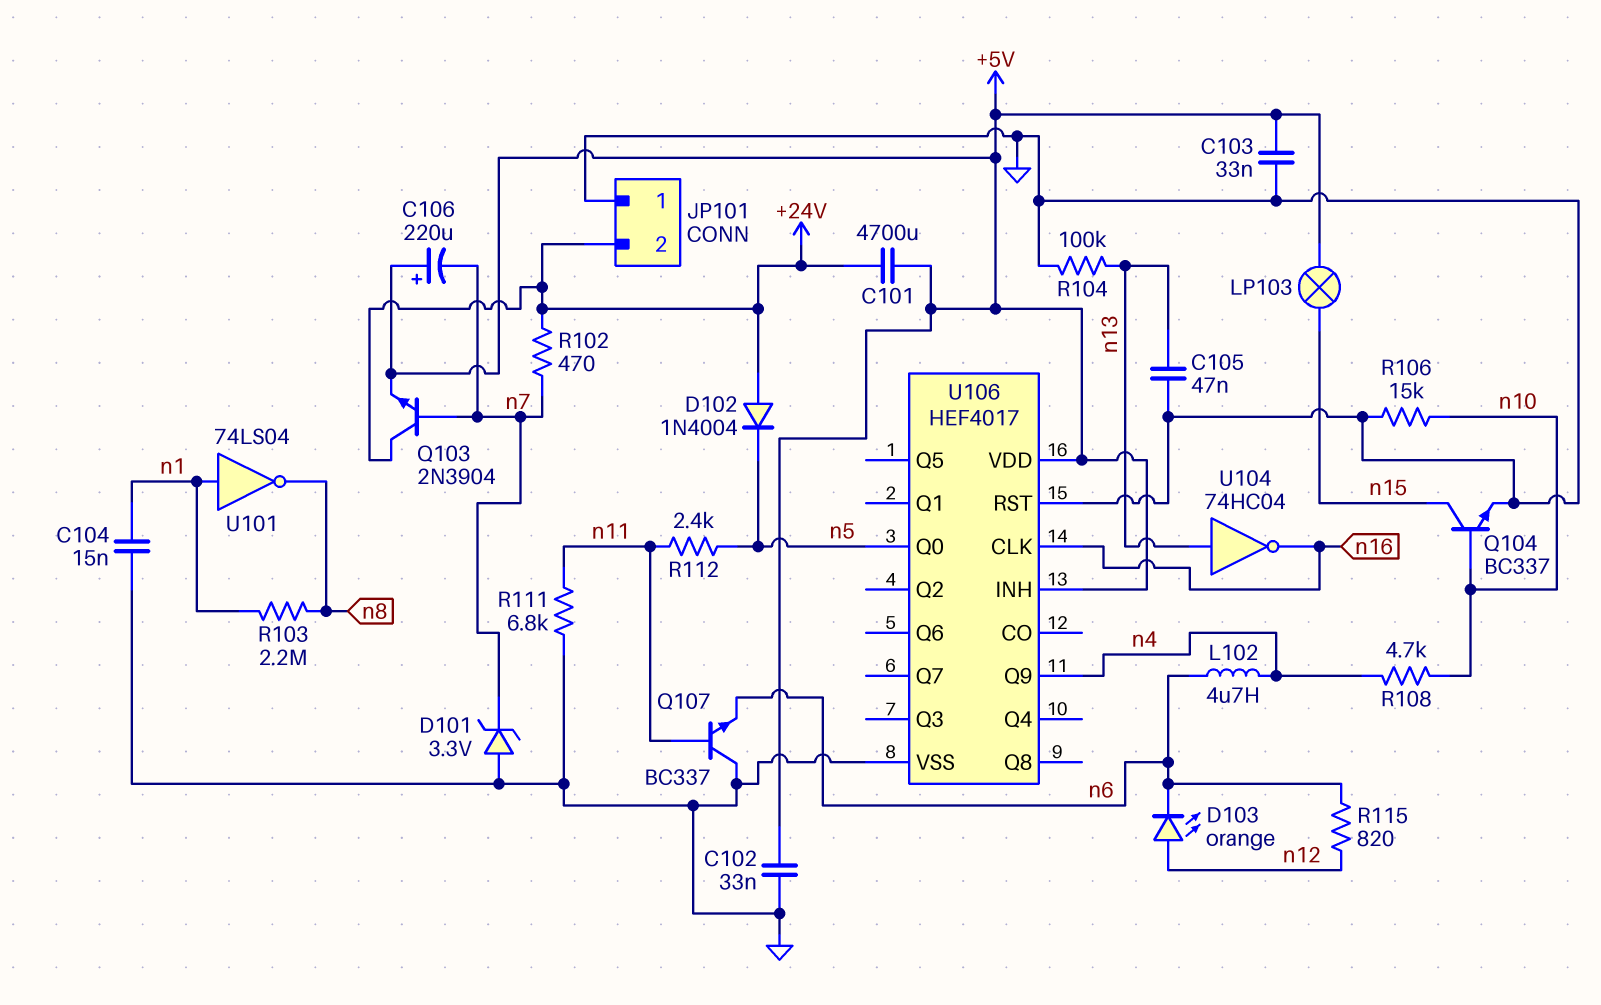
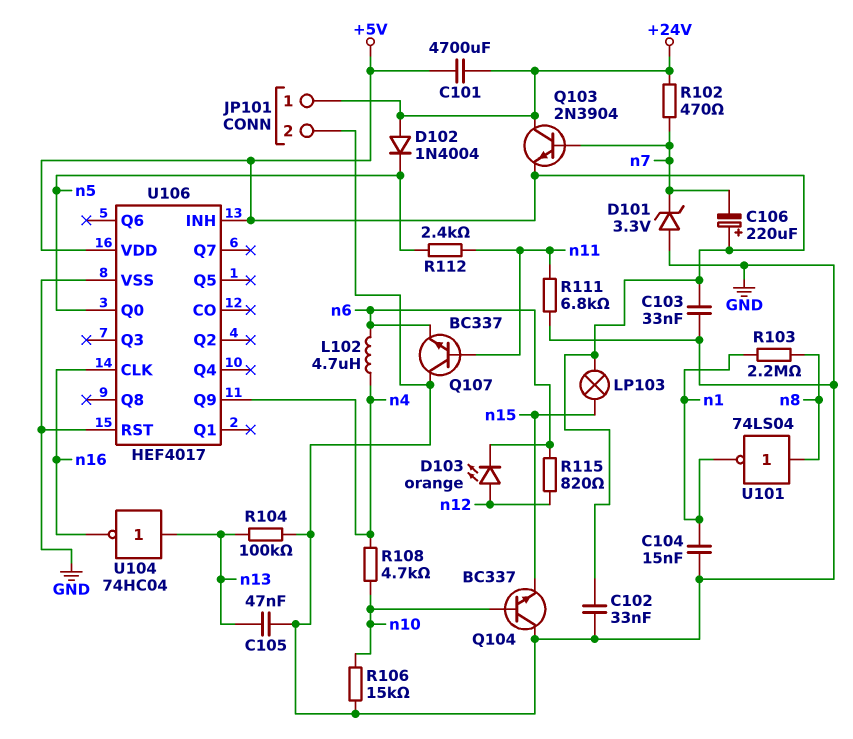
JP101 pin 1: GND -> +24V
JP101 pin 2: +24V -> GND
Q104: NPN BC337 (B n10, C n15, E GND) -> NPN BC337 (B n10, C GND, E n15)
U101: NOT 74LS04 (in n1, out n8) -> NOT 74LS04 (in n8, out n1)

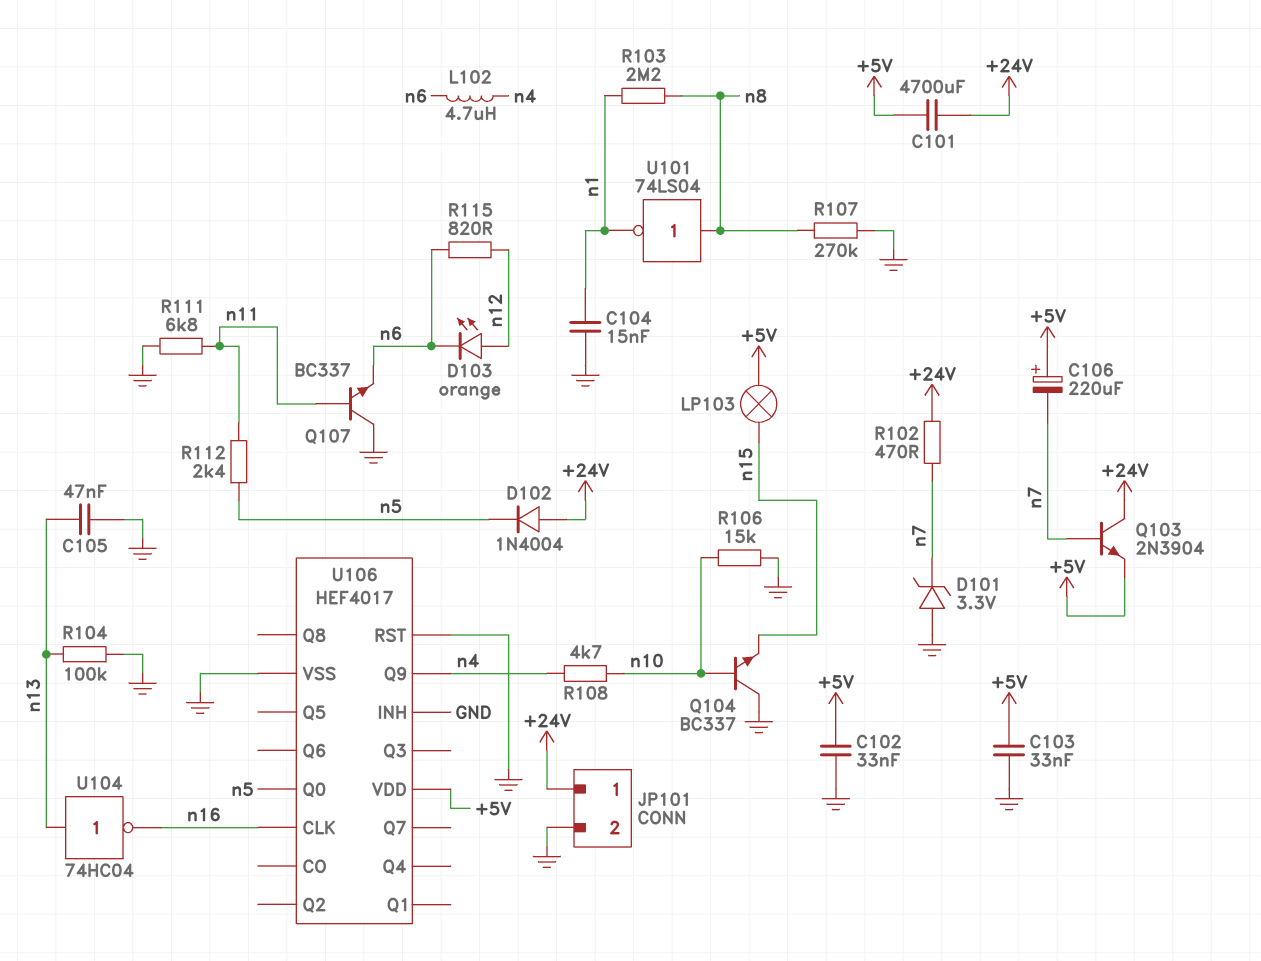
R107: none -> 270k (GND, n8)
U106 pin INH: +5V -> GND

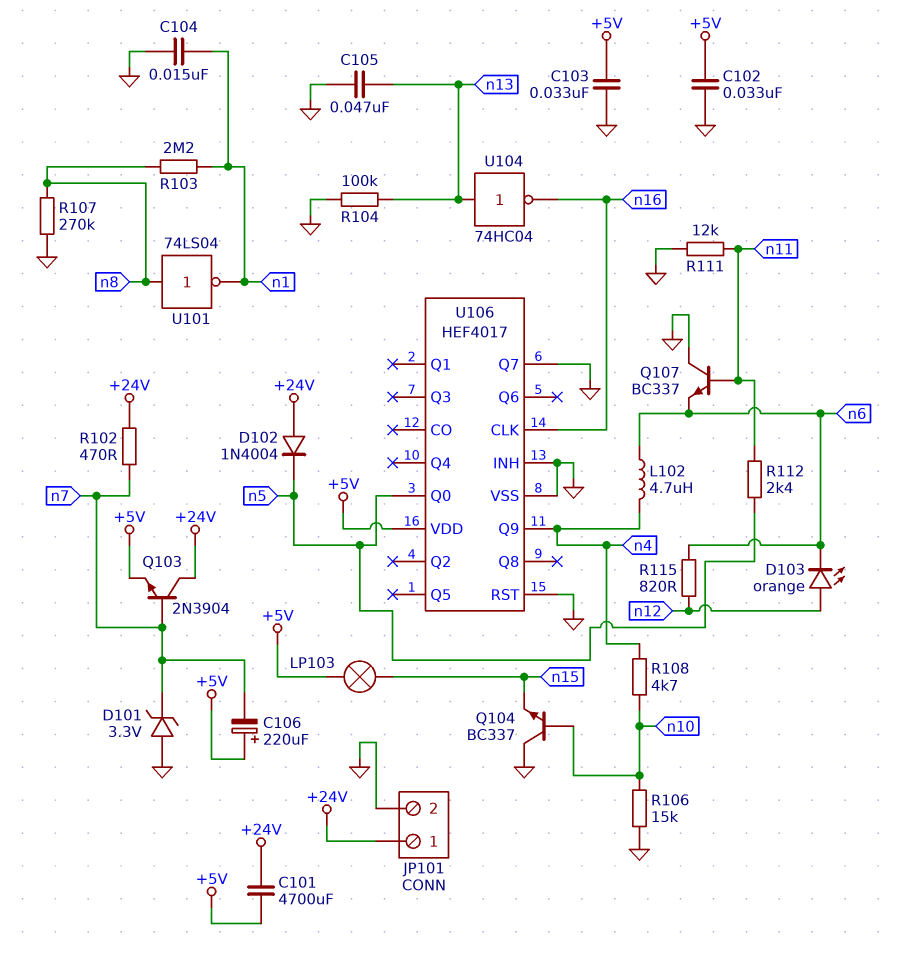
R111: 6.8k (GND, n11) -> 12k (GND, n11)
U106 pin Q7: none -> GND

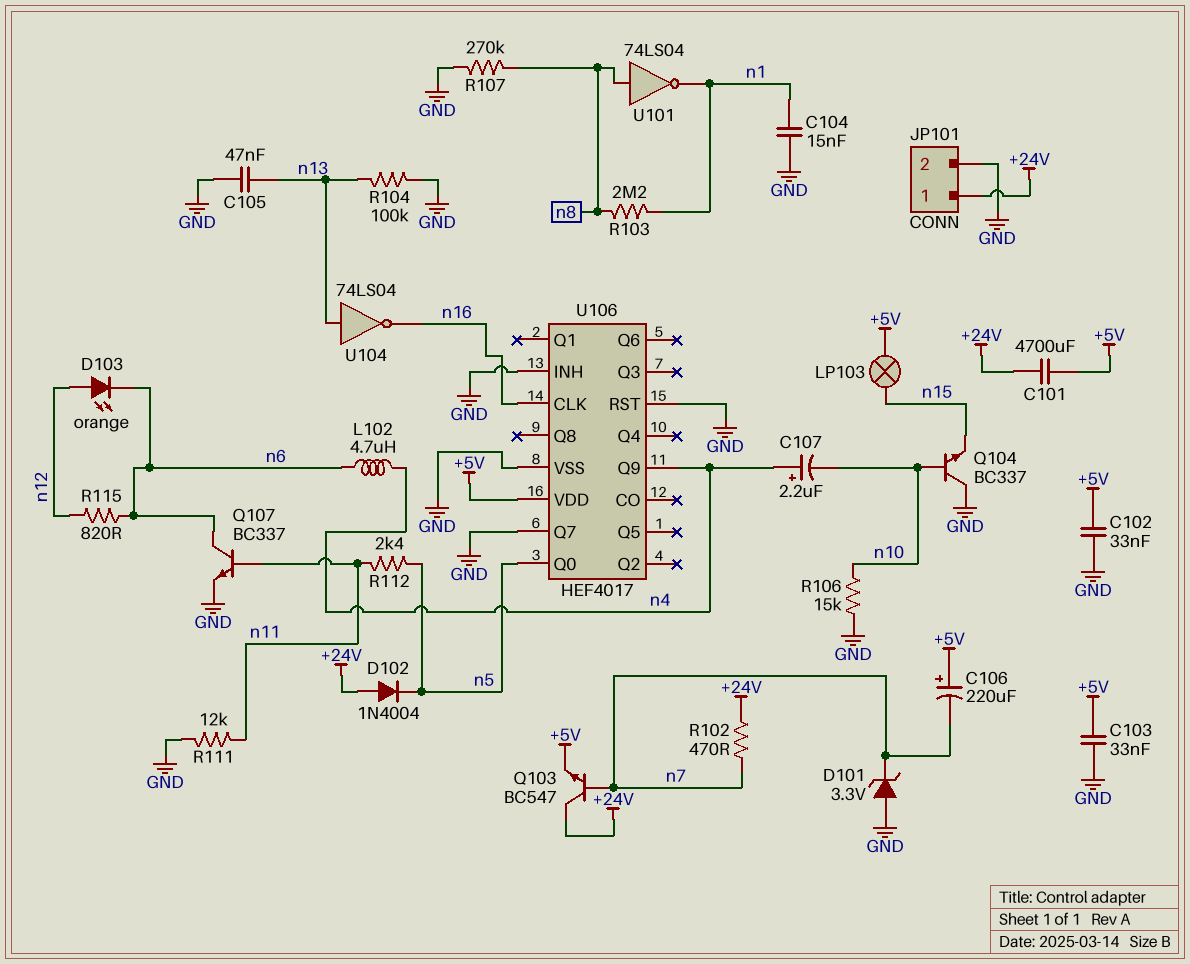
C107: none -> 2.2uF (plus n4, minus n10)
Q103: NPN 2N3904 (B n7, C +24V, E +5V) -> NPN BC547 (B n7, C +24V, E +5V)
Q107: NPN BC337 (B n11, C GND, E n6) -> NPN BC337 (B n11, C n6, E GND)
R108: 4.7k (n4, n10) -> none
U104: NOT 74HC04 (in n13, out n16) -> NOT 74LS04 (in n13, out n16)

